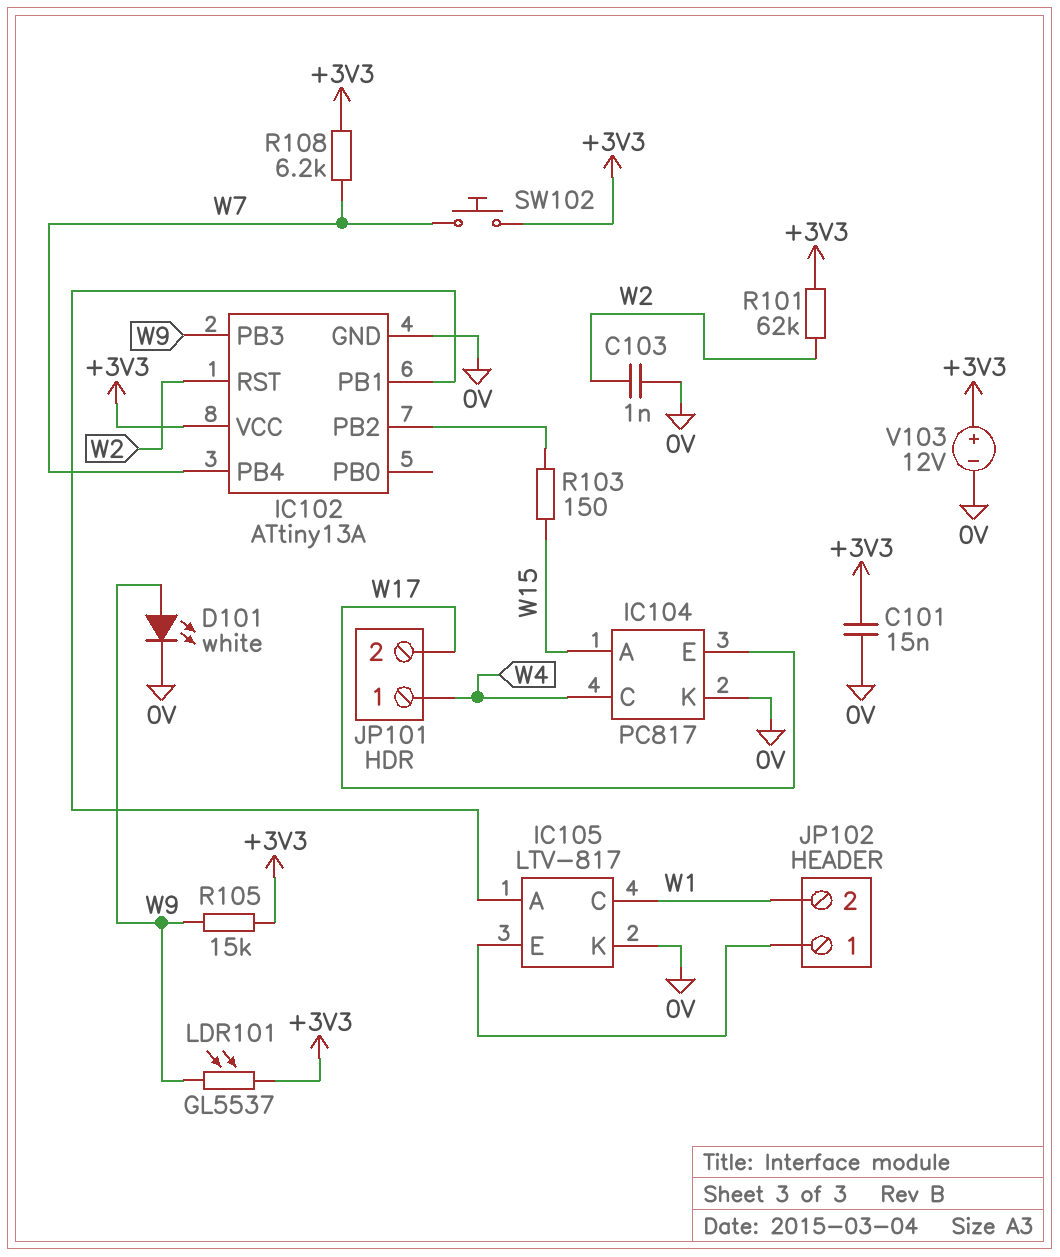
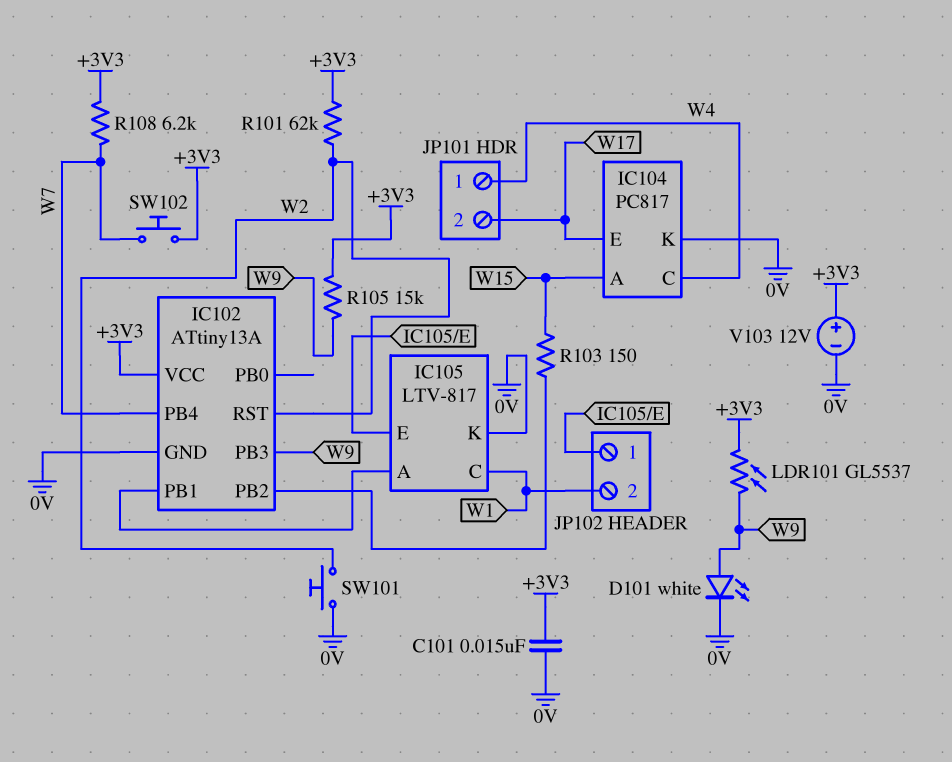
C103: 1nF (0V, W2) -> none
SW101: none -> button (0V, W2)

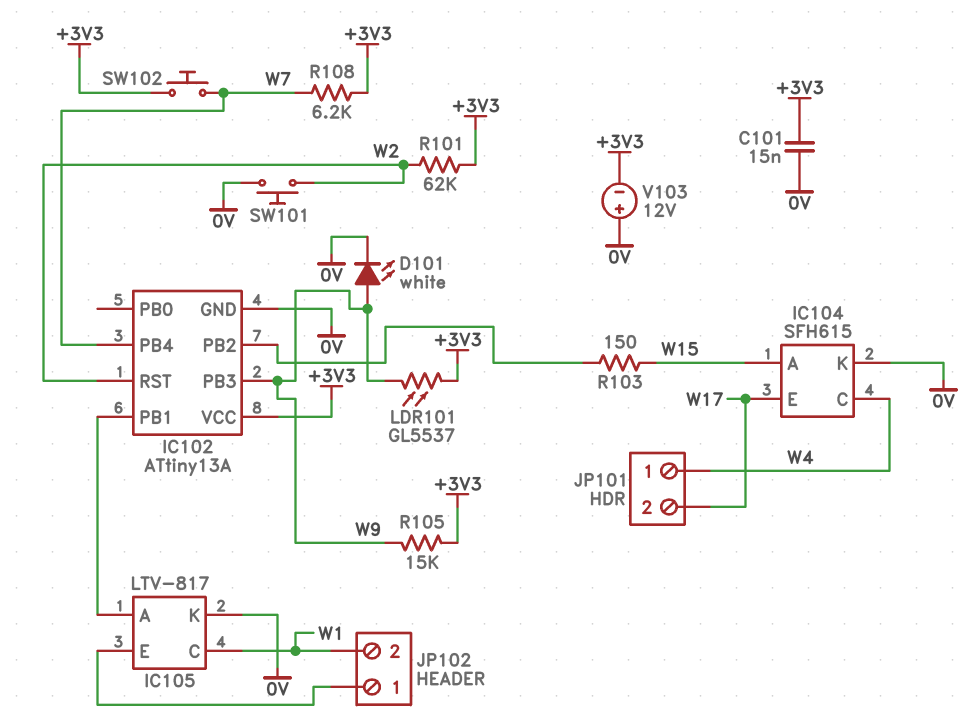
IC104: PC817 -> SFH615
V103: 12V (plus +3V3, minus 0V) -> 12V (plus 0V, minus +3V3)

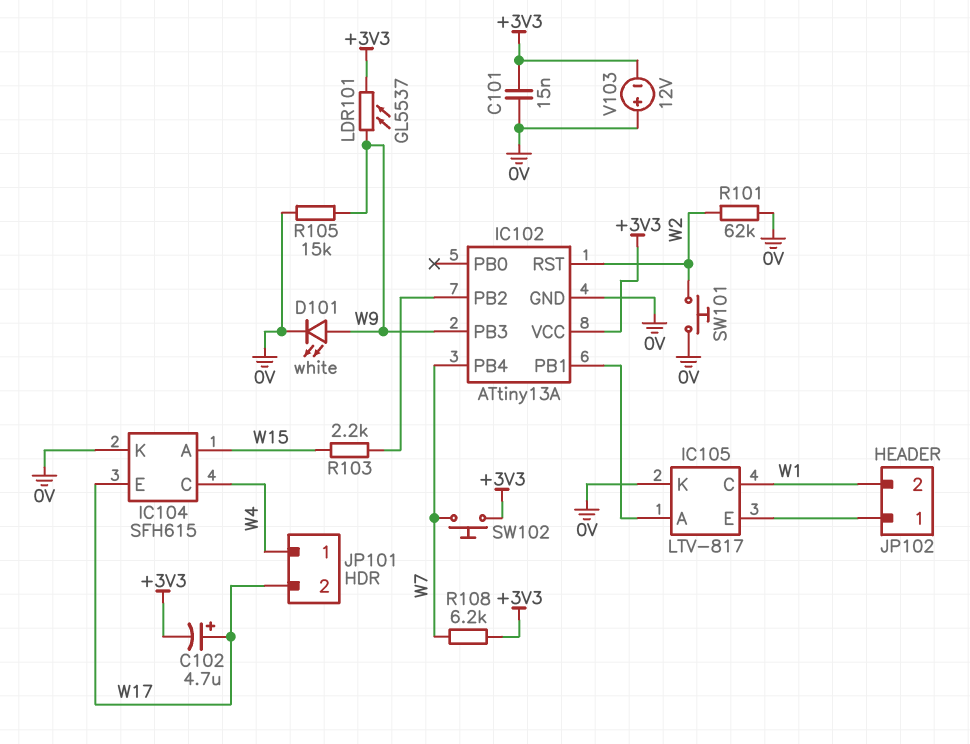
C102: none -> 4.7uF (plus W17, minus +3V3)
R101: 62k (+3V3, W2) -> 62k (0V, W2)
R103: 150 (IC102/PB2, W15) -> 2.2k (IC102/PB2, W15)
R105: 15k (+3V3, W9) -> 15k (0V, W9)

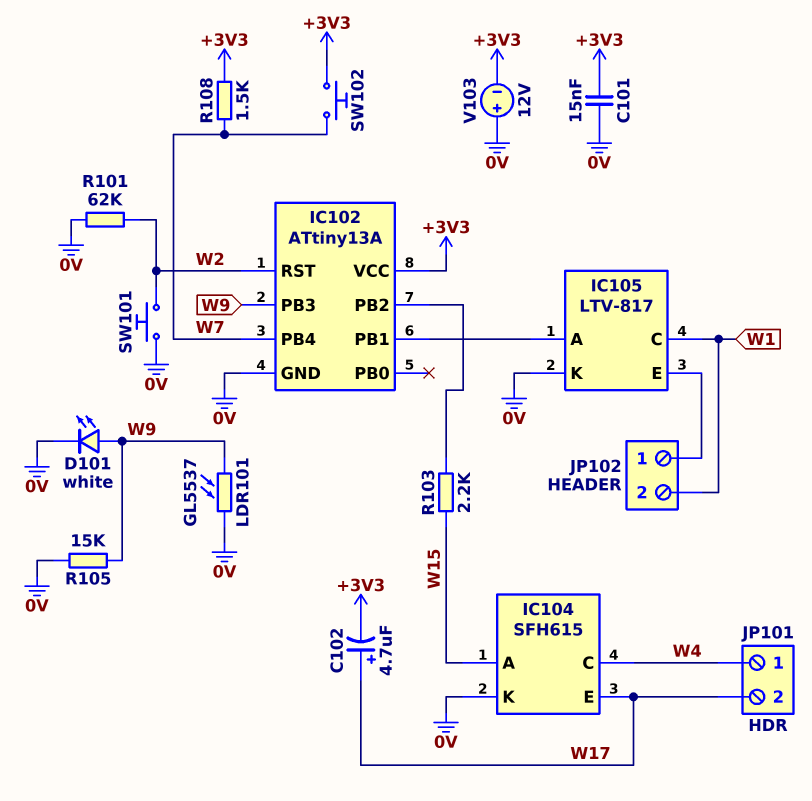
LDR101: GL5537 (+3V3, W9) -> GL5537 (0V, W9)
R108: 6.2k (+3V3, W7) -> 1.5k (+3V3, W7)

